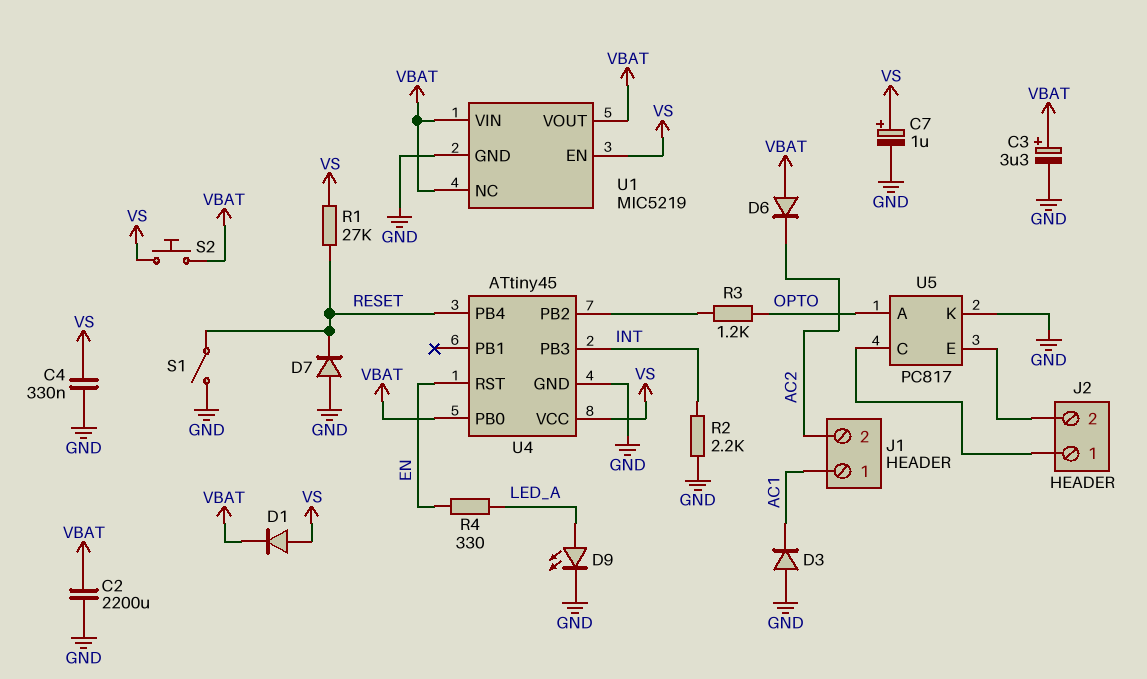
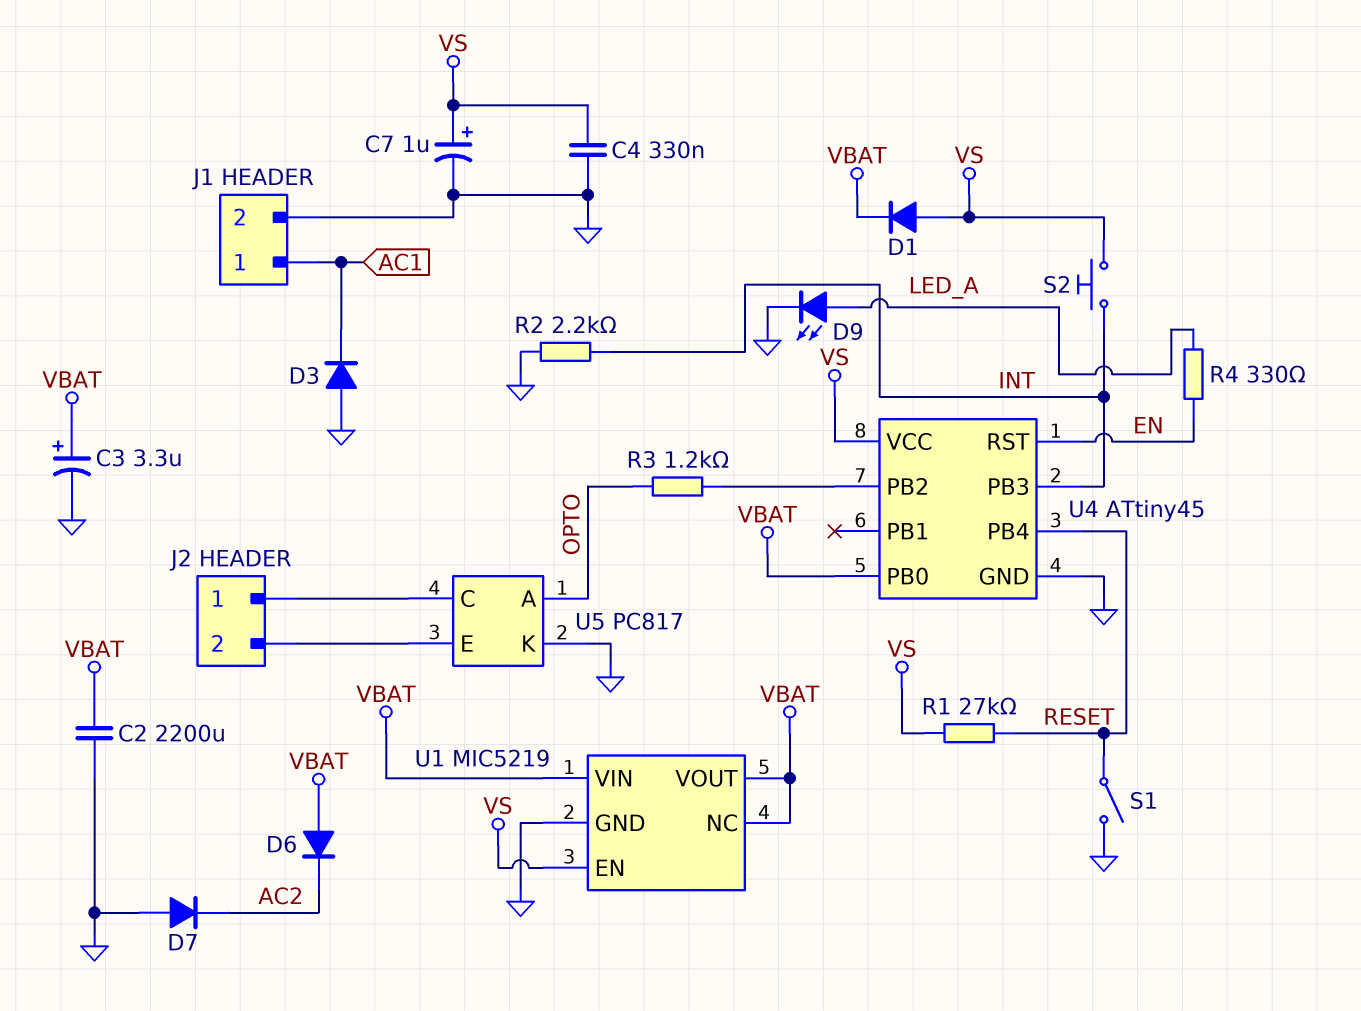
D7: diode (A GND, K RESET) -> diode (A GND, K AC2)
J1 pin 2: AC2 -> GND
S2: button (VBAT, VS) -> button (INT, VS)

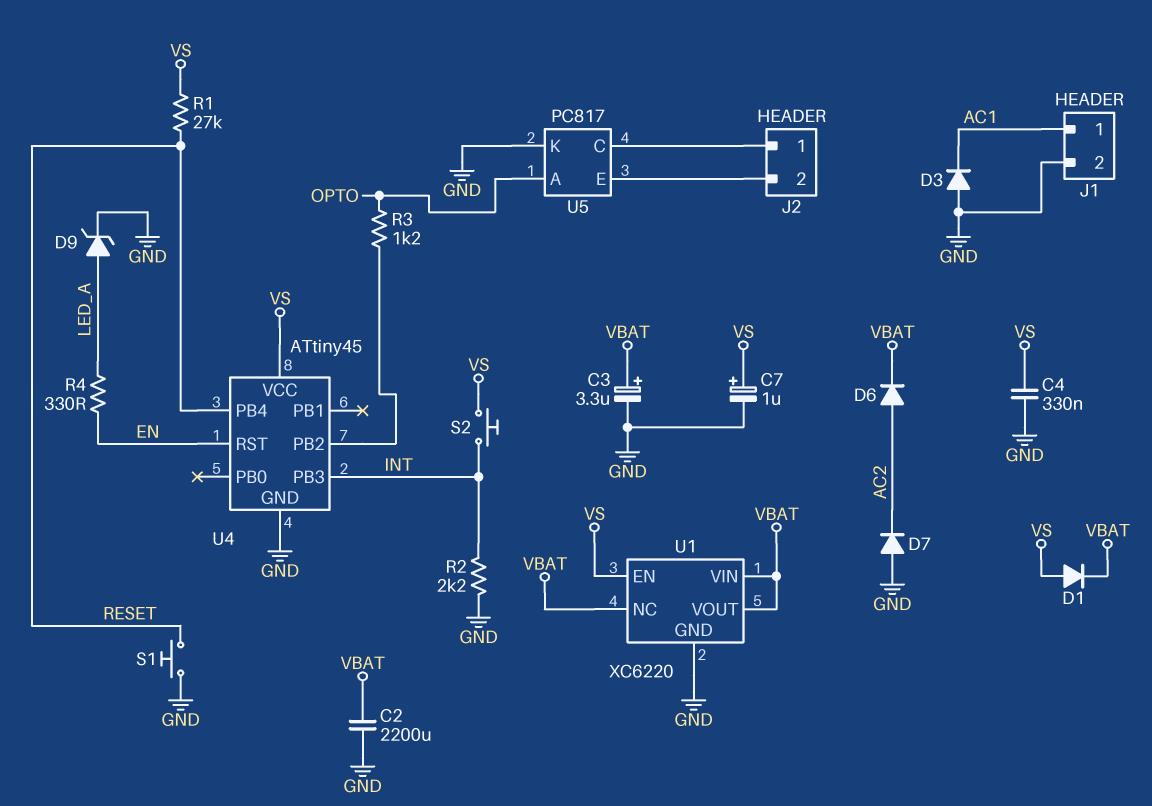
D6: diode (A VBAT, K AC2) -> diode (A AC2, K VBAT)
D9: LED (A LED_A, K GND) -> zener (A LED_A, K GND)
S1: switch (GND, RESET) -> button (GND, RESET)
U1: MIC5219 -> XC6220
U4 pin PB0: VBAT -> none

